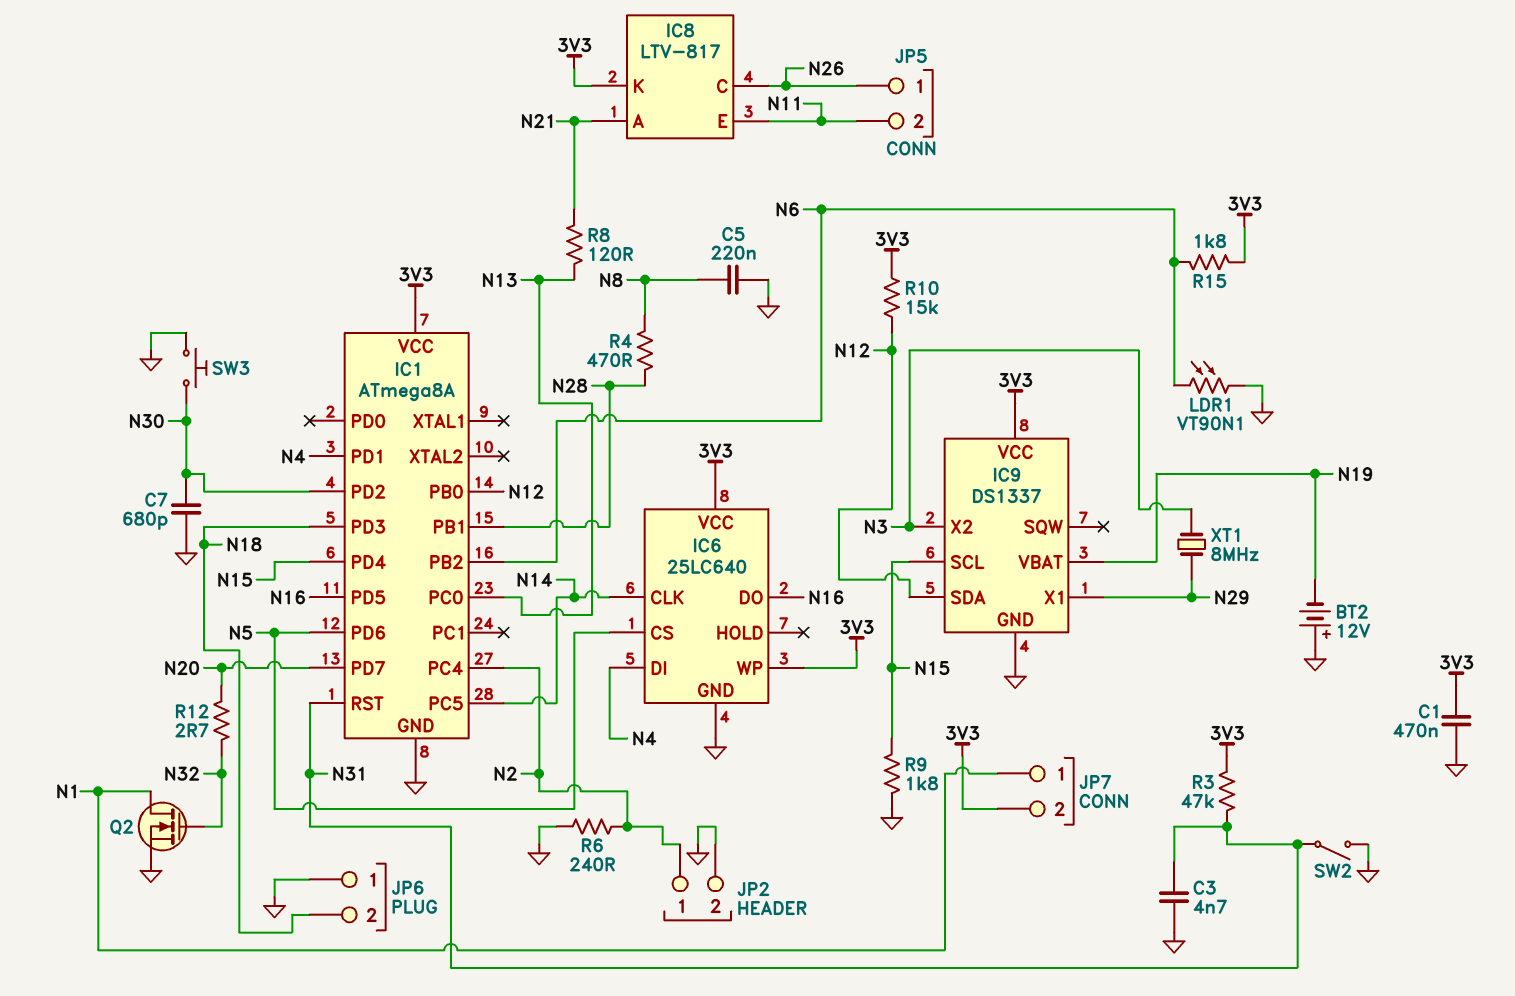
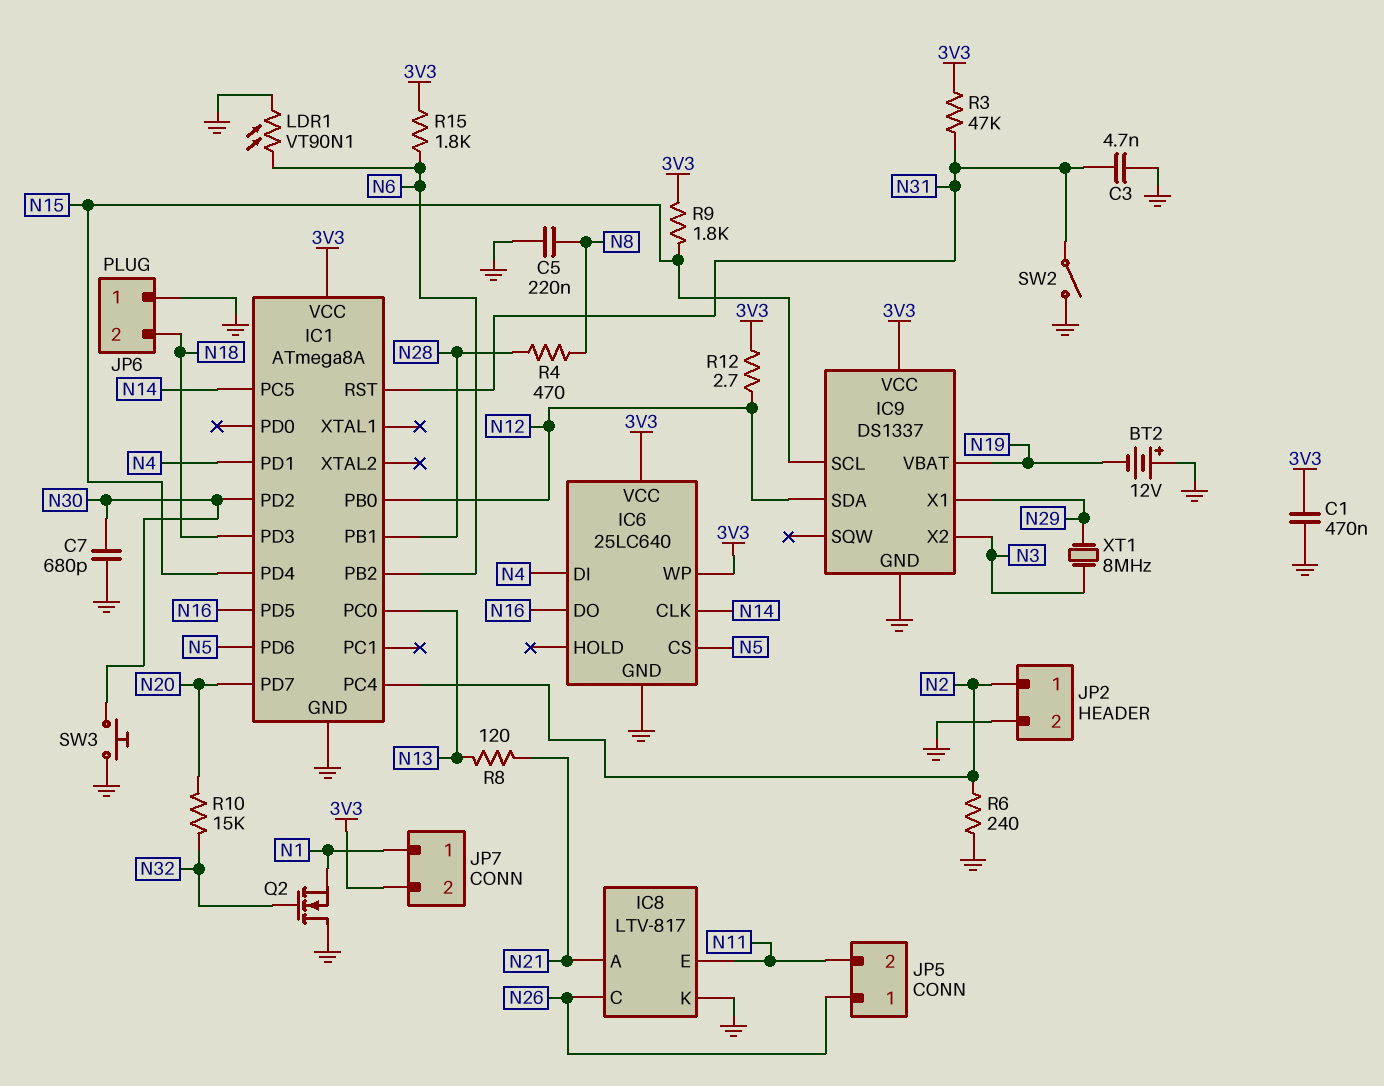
IC8 pin K: 3V3 -> GND
Q2: NMOS (G N32, D N1, S GND) -> NMOS (G N32, D GND, S N1)
R9: 1.8k (GND, N15) -> 1.8k (3V3, N15)
R10: 15k (3V3, N12) -> 15k (N20, N32)
R12: 2.7 (N20, N32) -> 2.7 (3V3, N12)

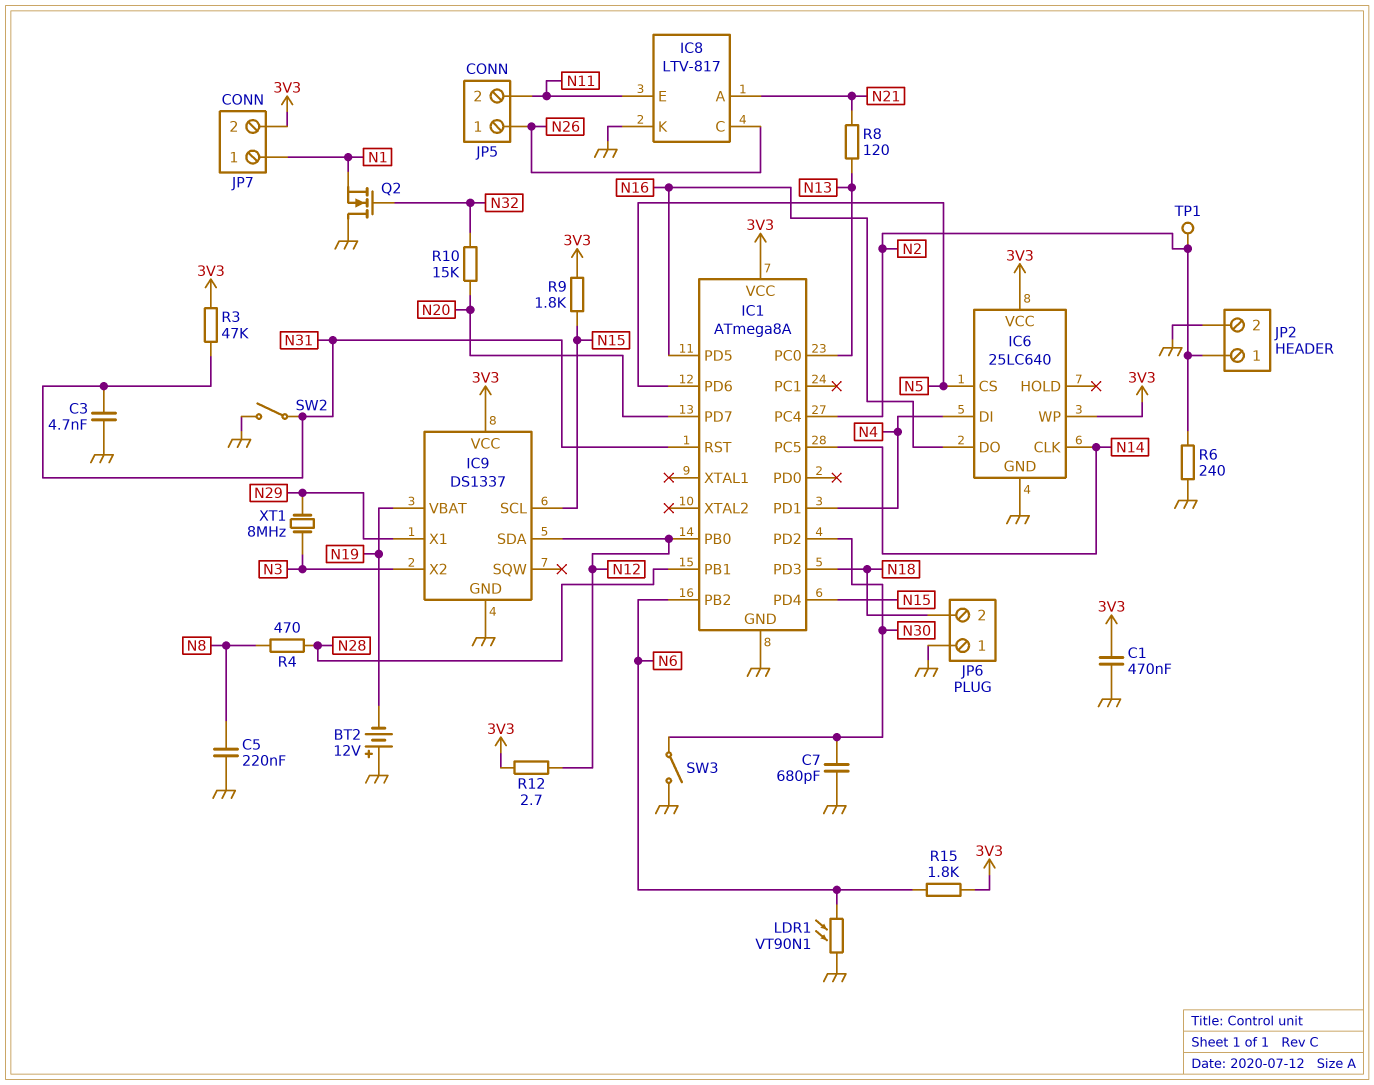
SW3: button (GND, N30) -> switch (GND, N30)
TP1: none -> test point (N2)

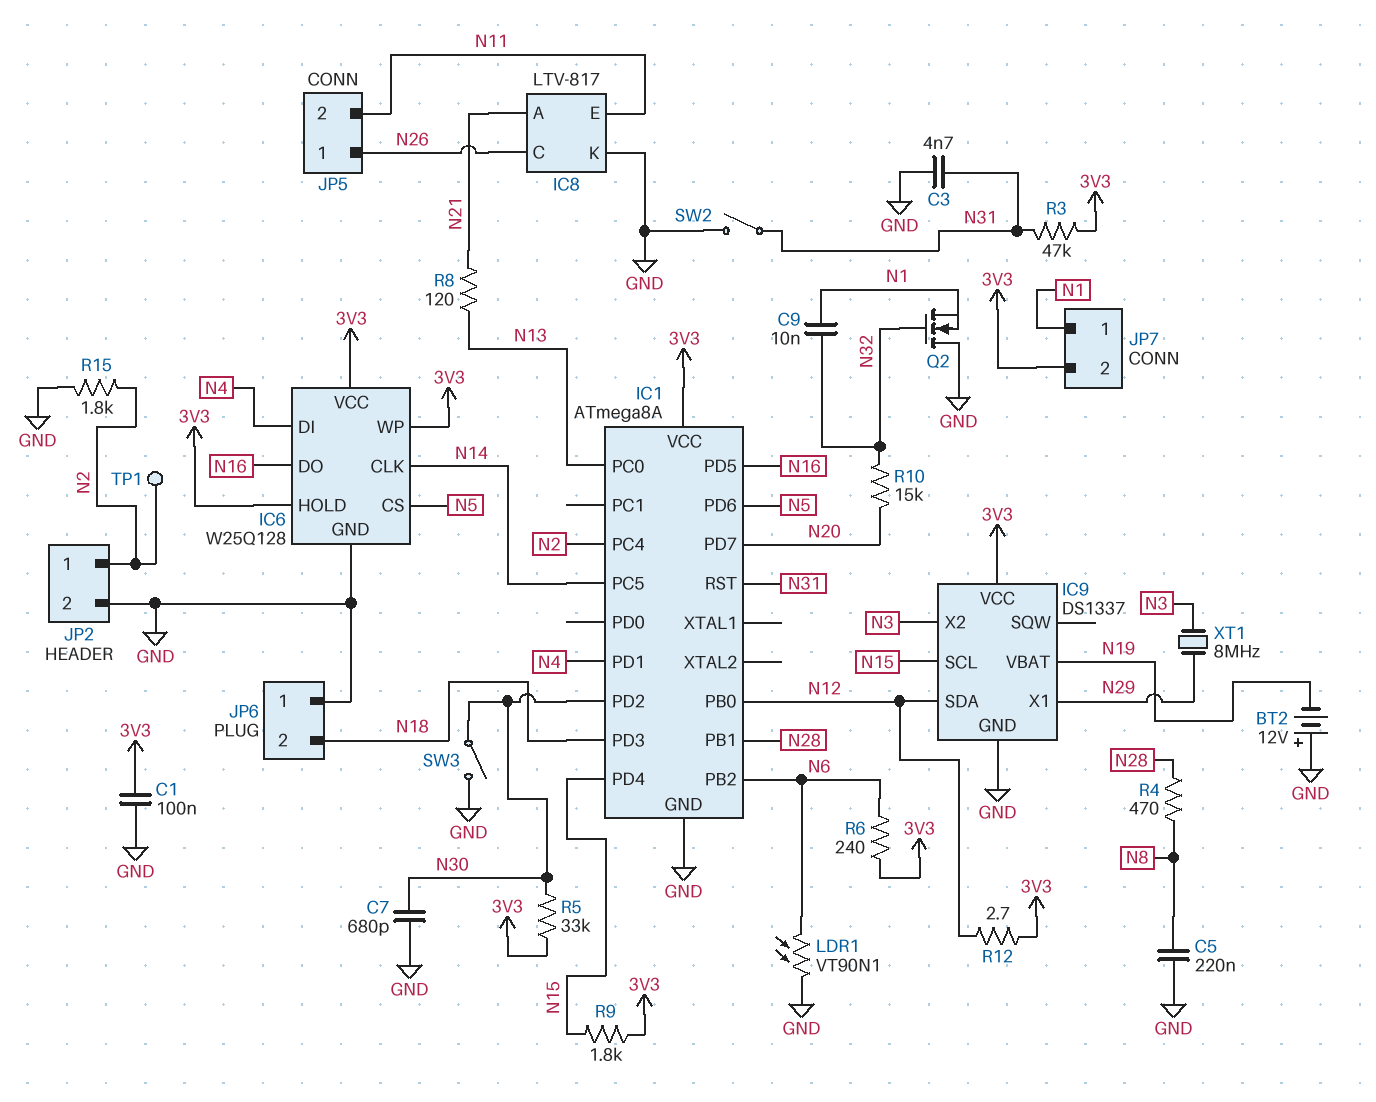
C1: 470nF (3V3, GND) -> 100nF (3V3, GND)
C9: none -> 10nF (N1, N32)
IC6: 25LC640 -> W25Q128
IC6 pin HOLD: none -> 3V3
R5: none -> 33k (3V3, N30)
R6: 240 (GND, N2) -> 240 (3V3, N6)
R15: 1.8k (3V3, N6) -> 1.8k (GND, N2)

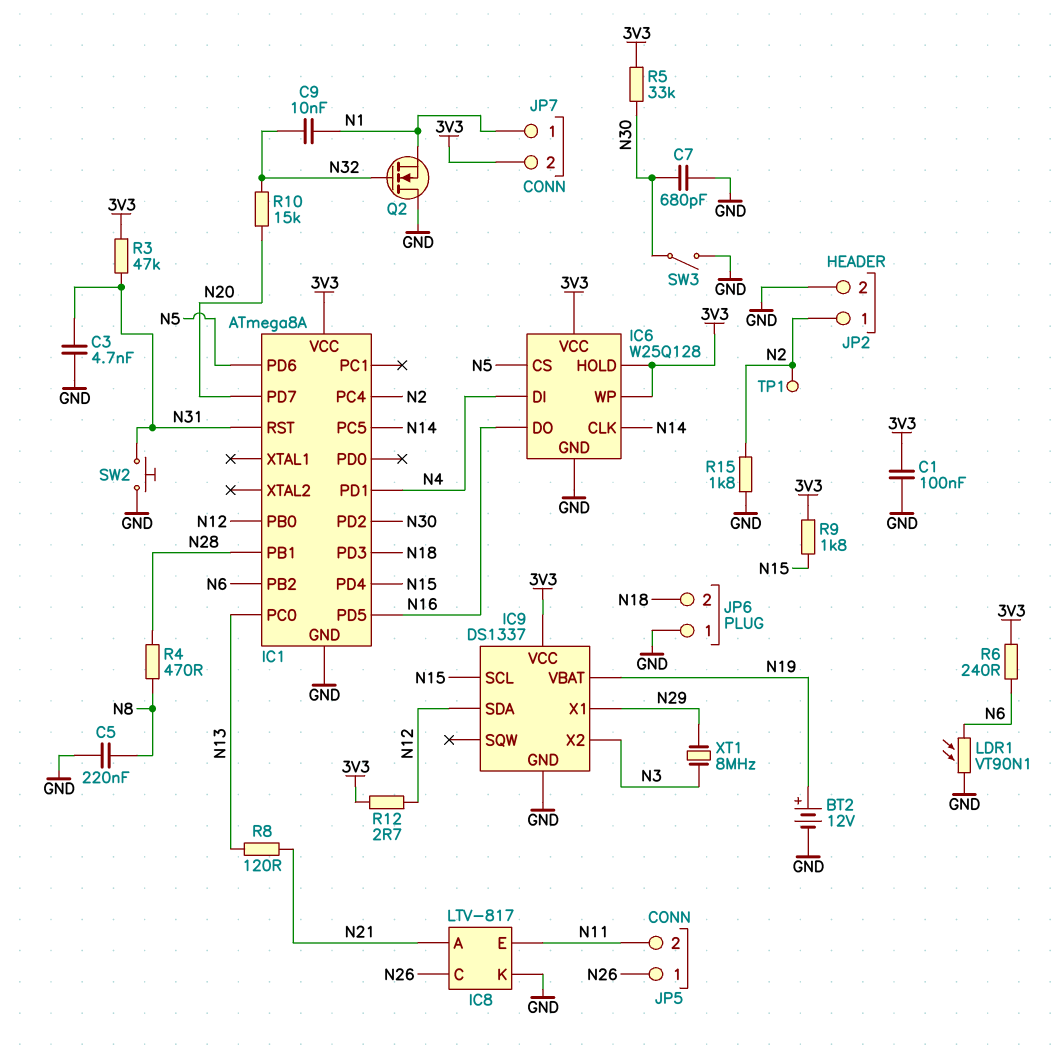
BT2: 12V (plus GND, minus N19) -> 12V (plus N19, minus GND)
SW2: switch (GND, N31) -> button (GND, N31)

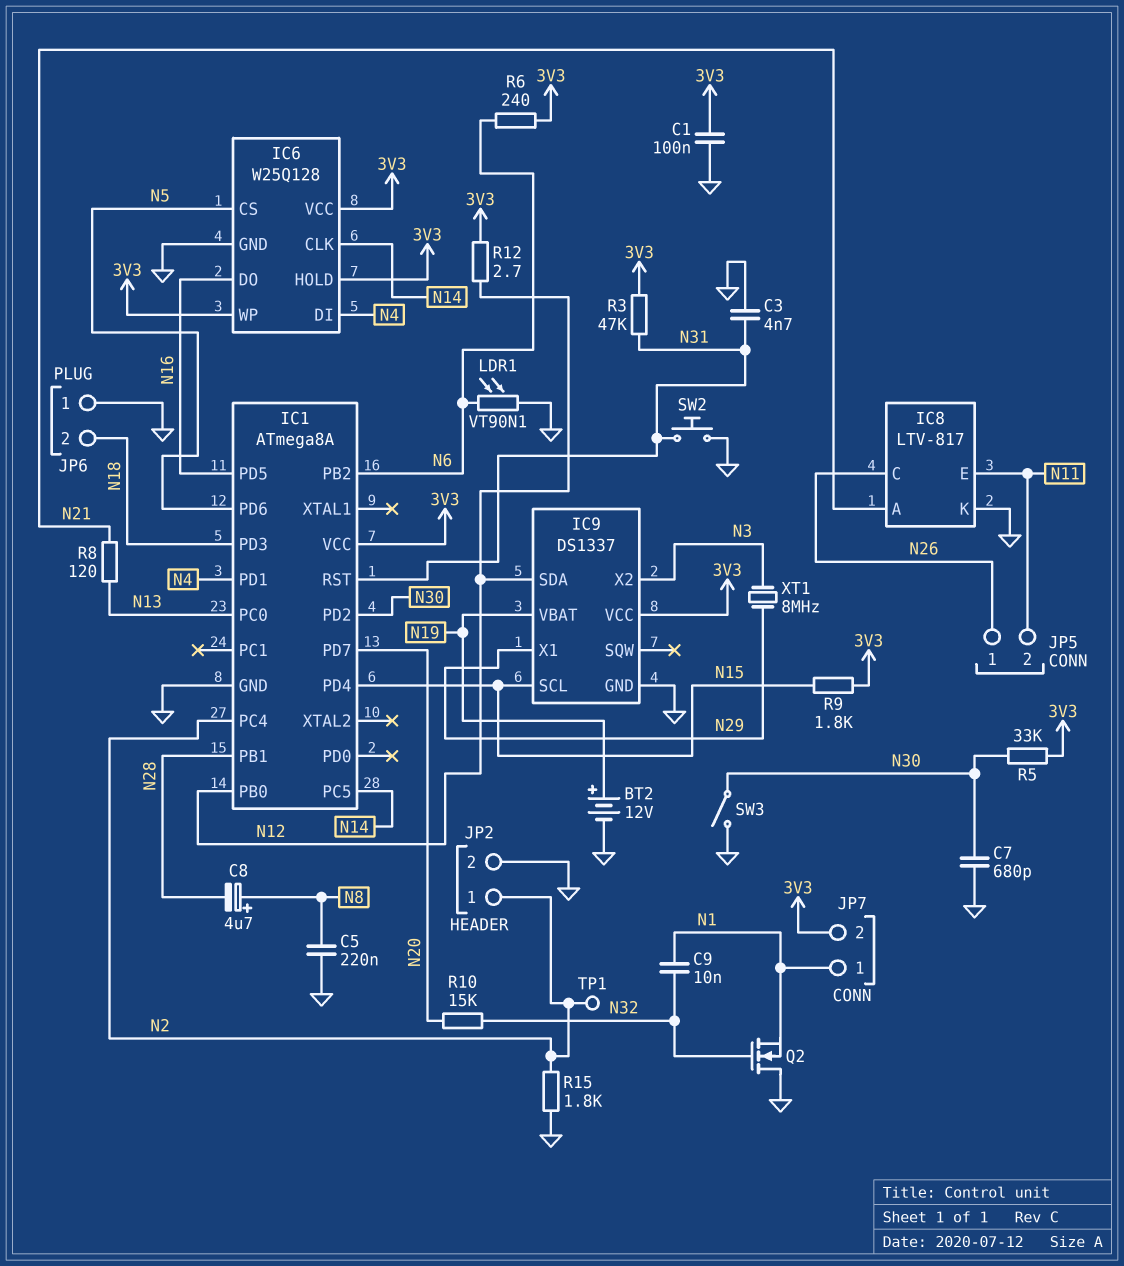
C8: none -> 4.7uF (plus N8, minus N28)
R4: 470 (N8, N28) -> none

